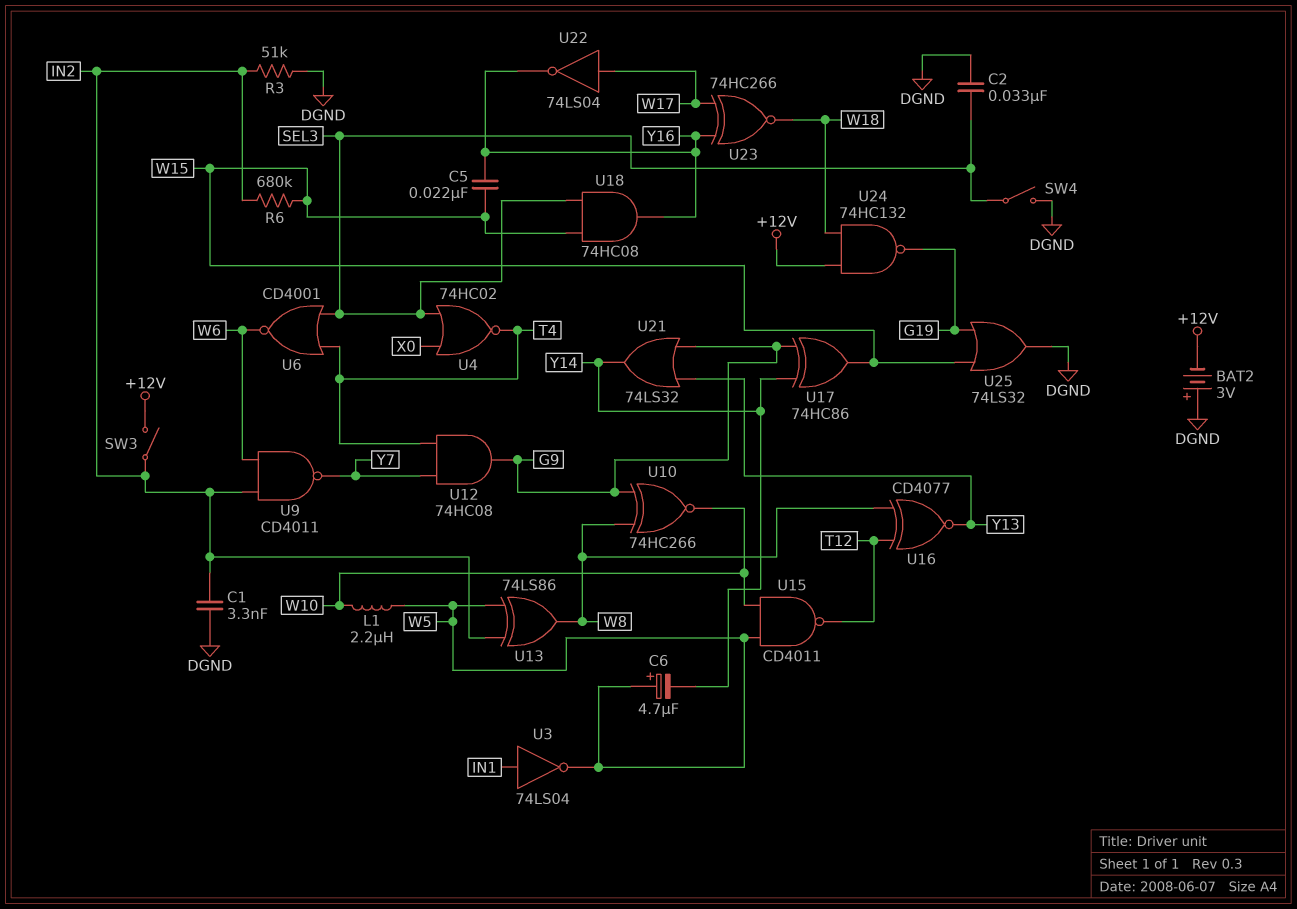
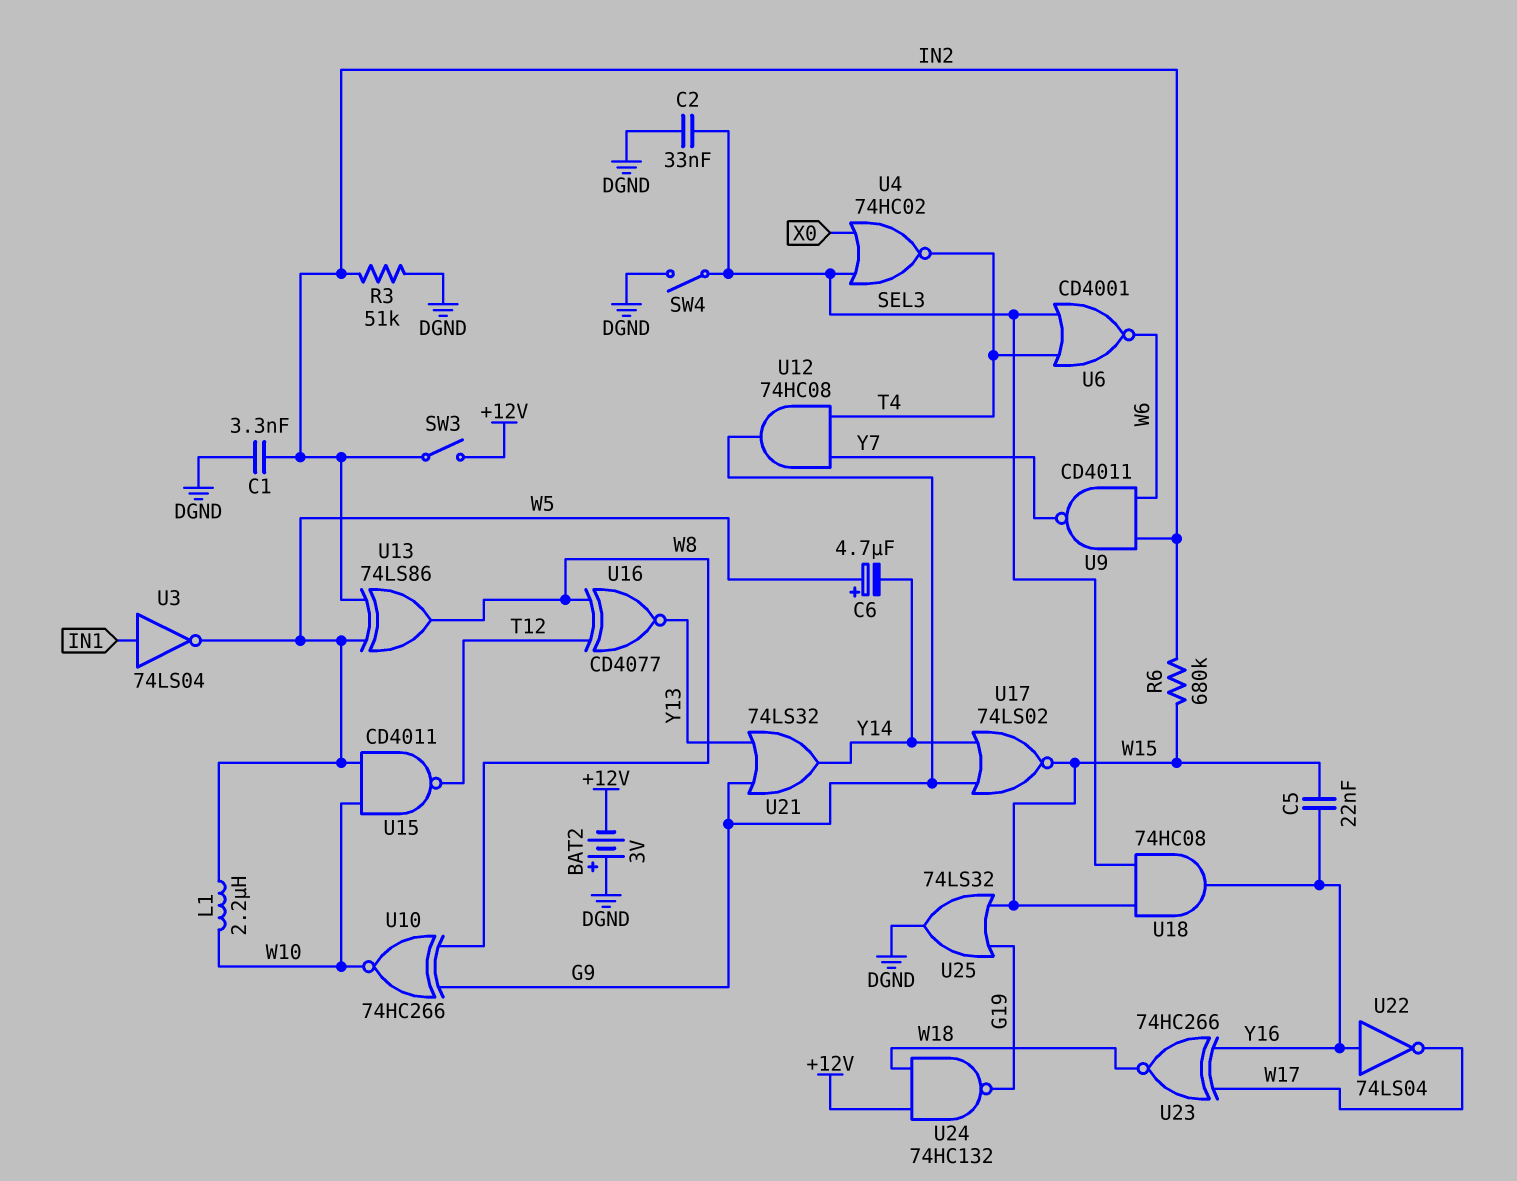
U17: XOR 74HC86 (in G9, in Y14, out W15) -> NOR 74LS02 (in G9, in Y14, out W15)
U22: NOT 74LS04 (in W17, out Y16) -> NOT 74LS04 (in Y16, out W17)

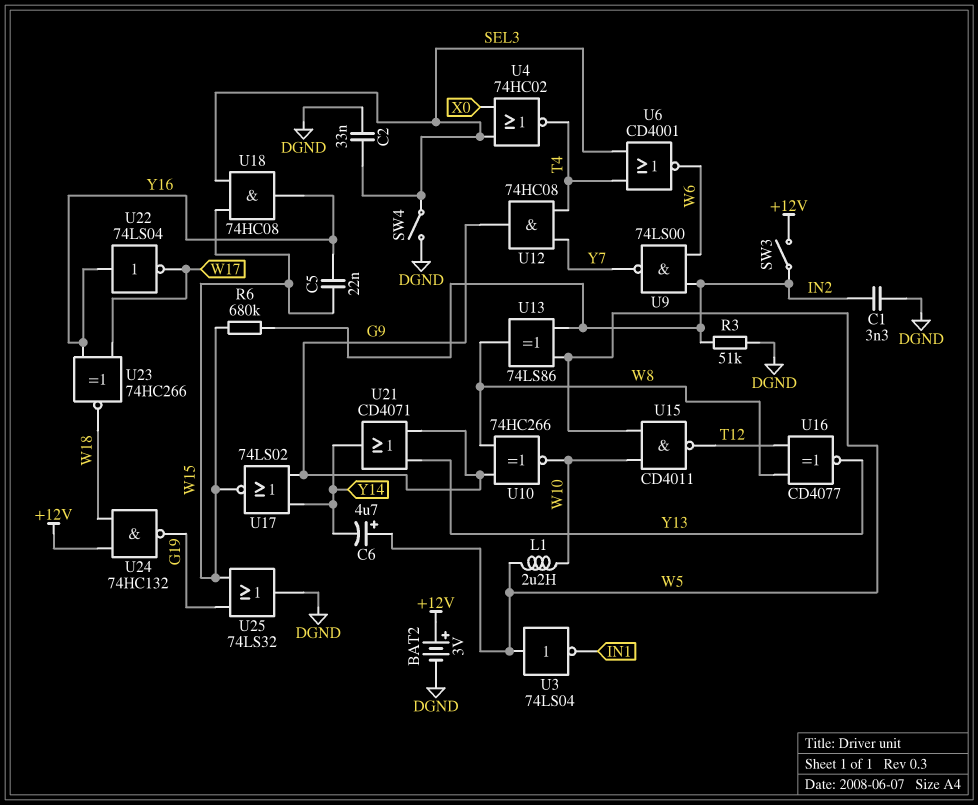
BAT2: 3V (plus DGND, minus +12V) -> 3V (plus +12V, minus DGND)
U3: NOT 74LS04 (in IN1, out W5) -> NOT 74LS04 (in W5, out IN1)
U9: NAND CD4011 (in IN2, in W6, out Y7) -> NAND 74LS00 (in IN2, in W6, out Y7)
U21: OR 74LS32 (in G9, in Y13, out Y14) -> OR CD4071 (in G9, in Y13, out Y14)

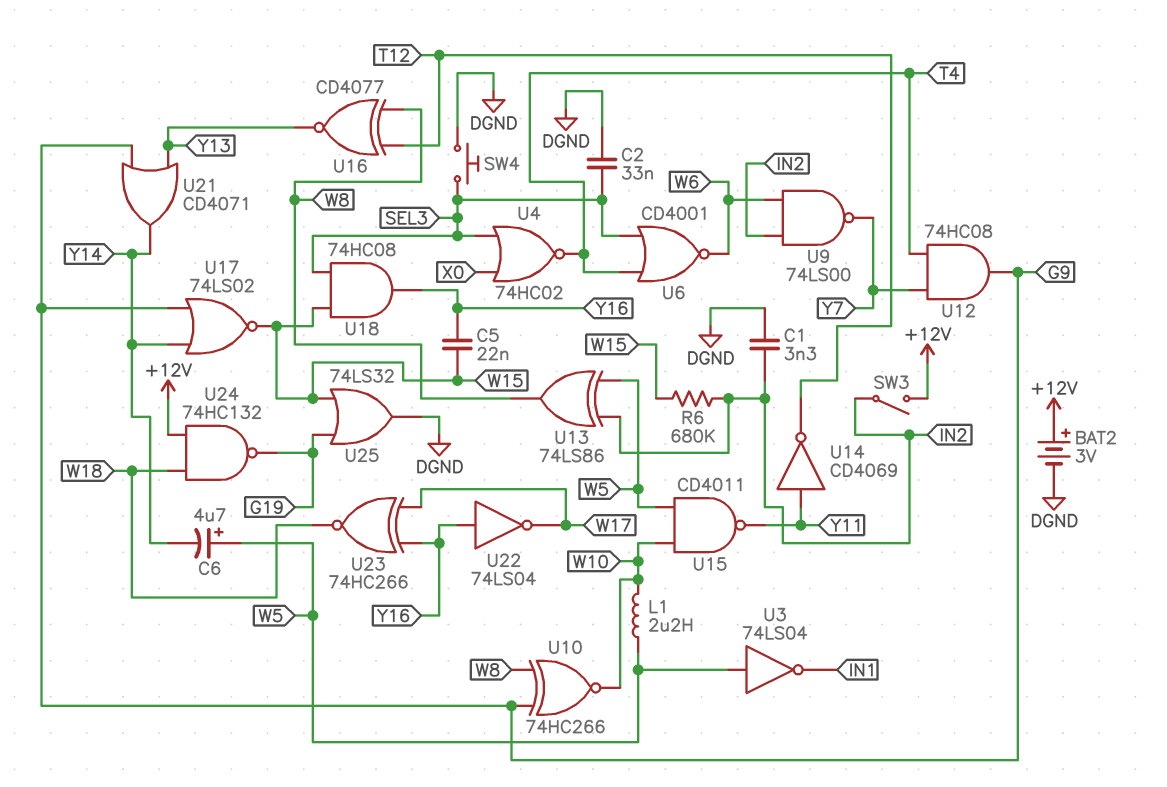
R3: 51k (DGND, IN2) -> none
SW4: switch (DGND, SEL3) -> button (DGND, SEL3)
U14: none -> NOT CD4069 (in Y11, out T12)
U15: NAND CD4011 (in W5, in W10, out T12) -> NAND CD4011 (in W5, in W10, out Y11)

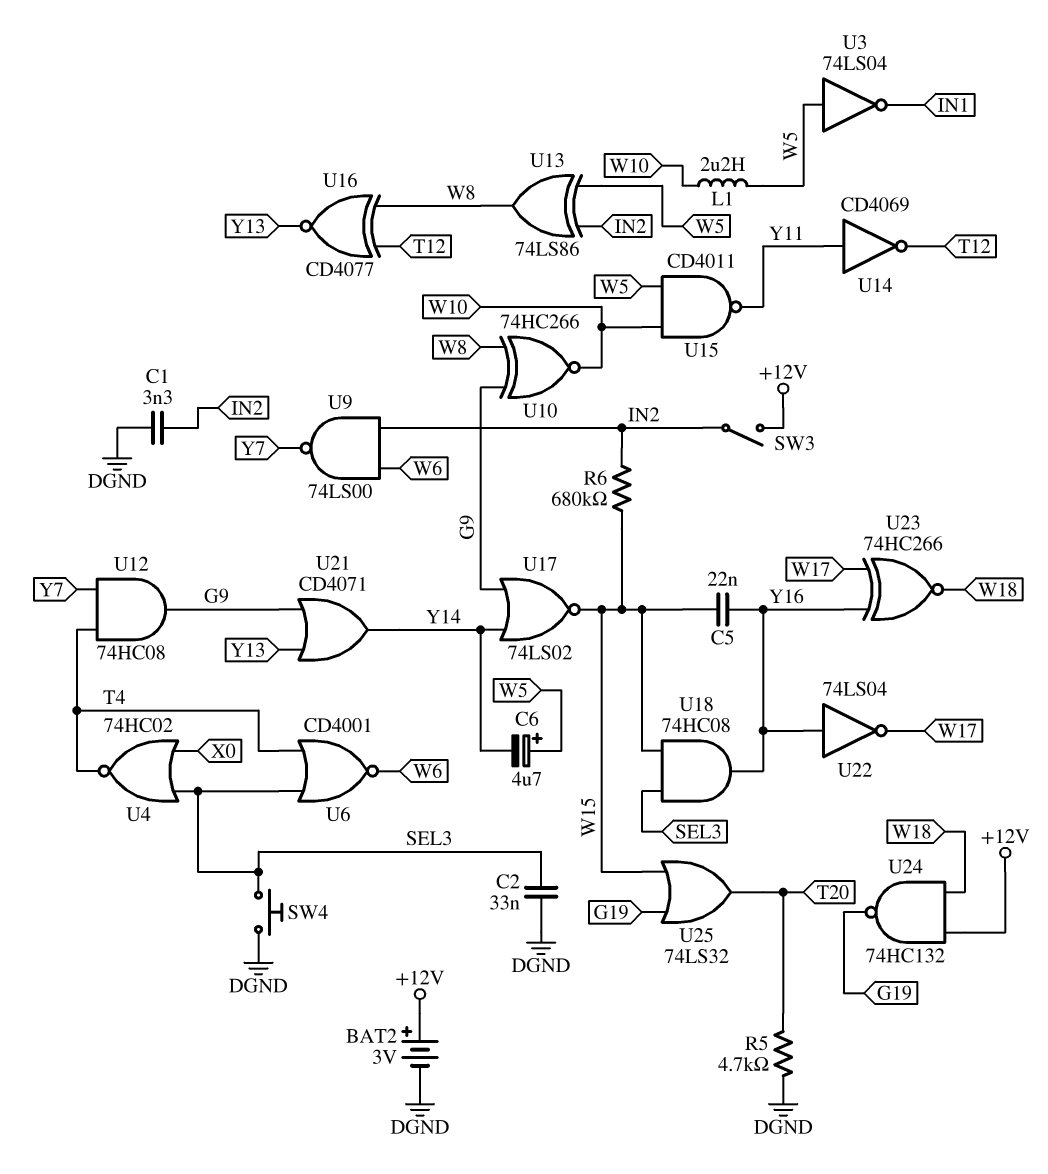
R5: none -> 4.7k (DGND, T20)
U25: OR 74LS32 (in G19, in W15, out DGND) -> OR 74LS32 (in G19, in W15, out T20)

